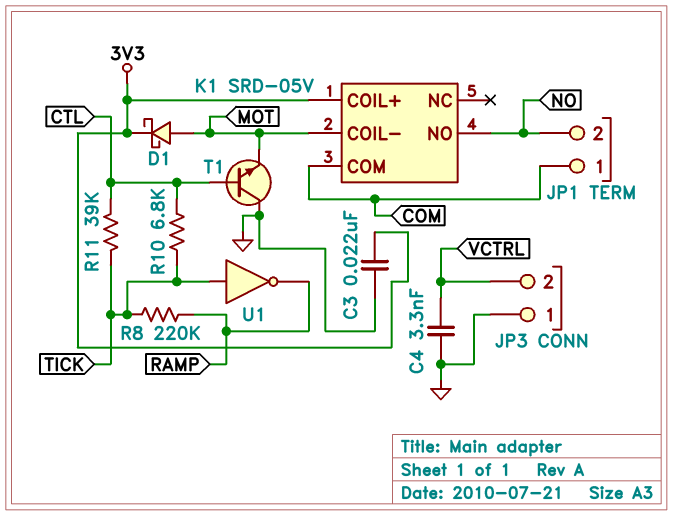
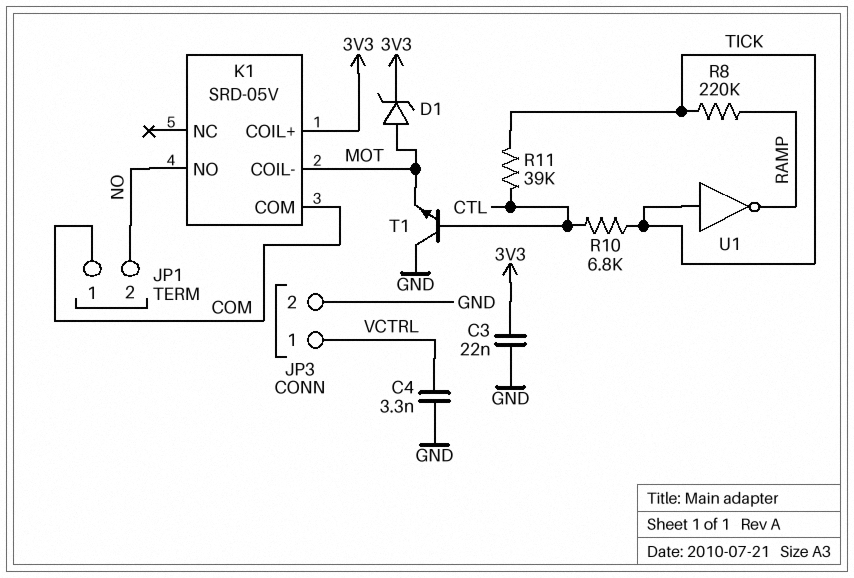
D1: schottky (A MOT, K 3V3) -> zener (A MOT, K 3V3)
JP3 pin 1: GND -> VCTRL
JP3 pin 2: VCTRL -> GND

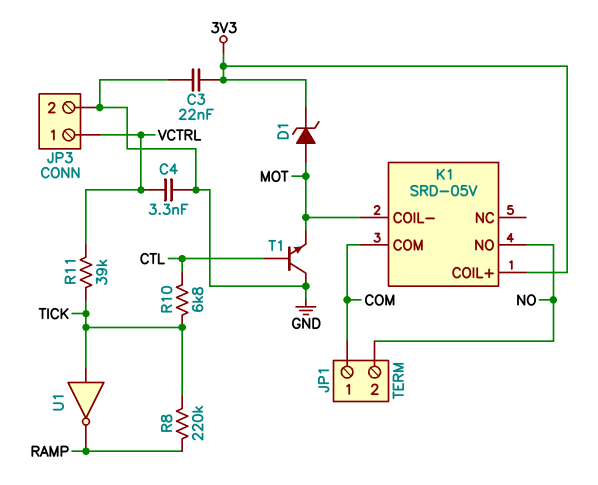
R11: 39k (CTL, TICK) -> 39k (TICK, VCTRL)

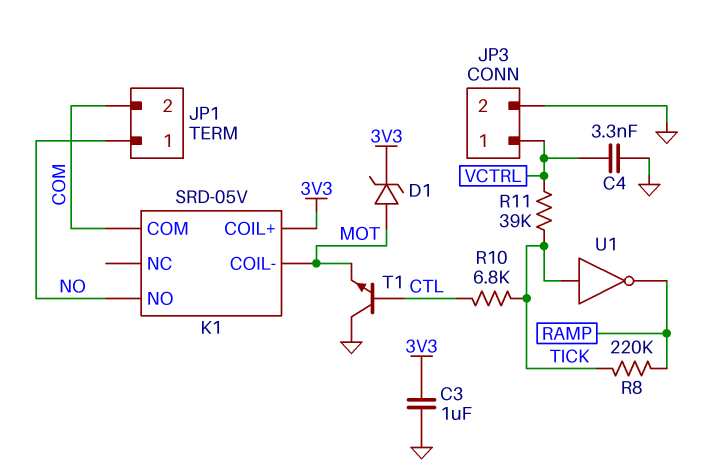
C3: 22nF (3V3, GND) -> 1uF (3V3, GND)
JP1 pin 1: COM -> NO
JP1 pin 2: NO -> COM

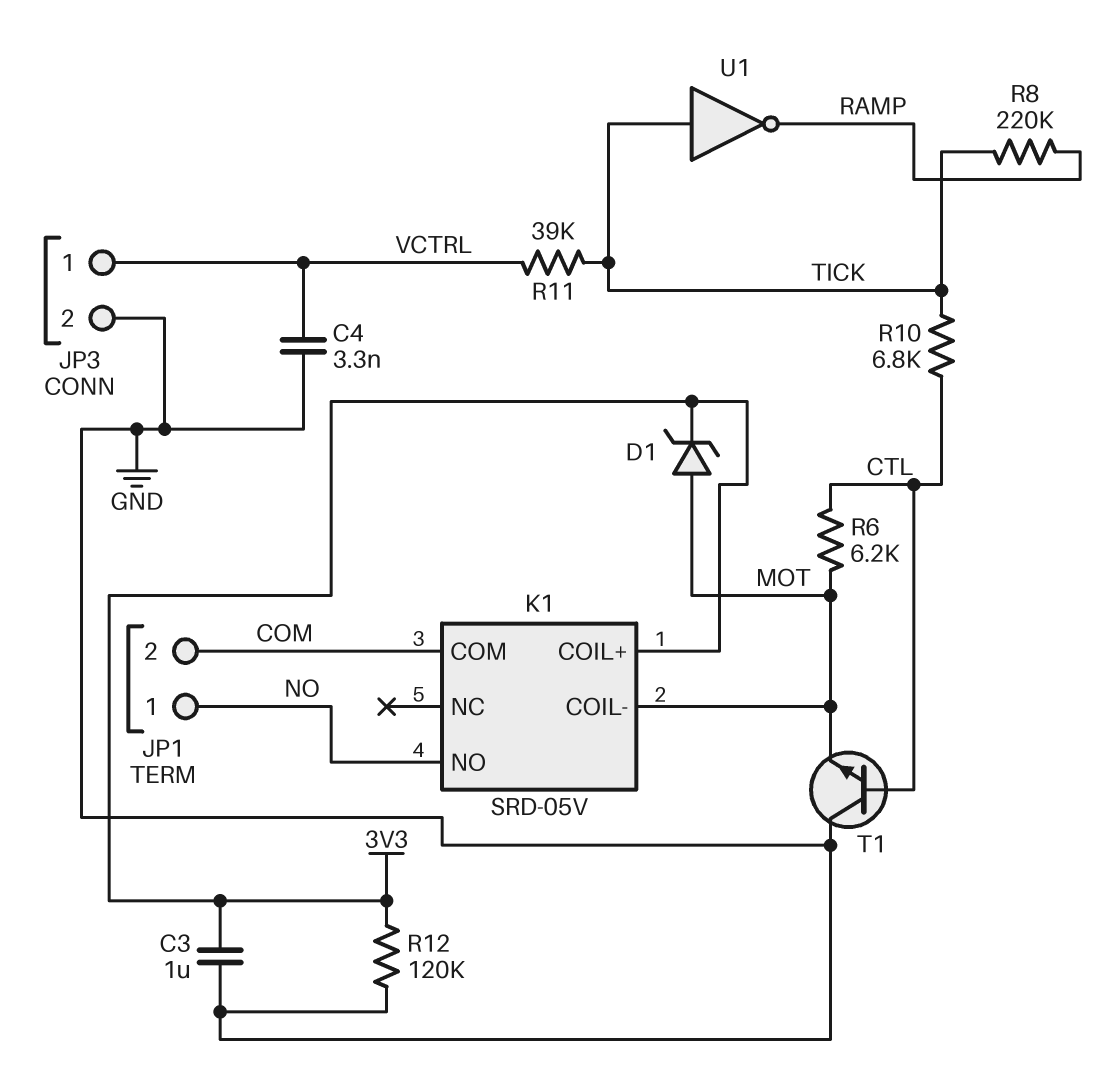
R6: none -> 6.2k (CTL, MOT)
R12: none -> 120k (3V3, GND)

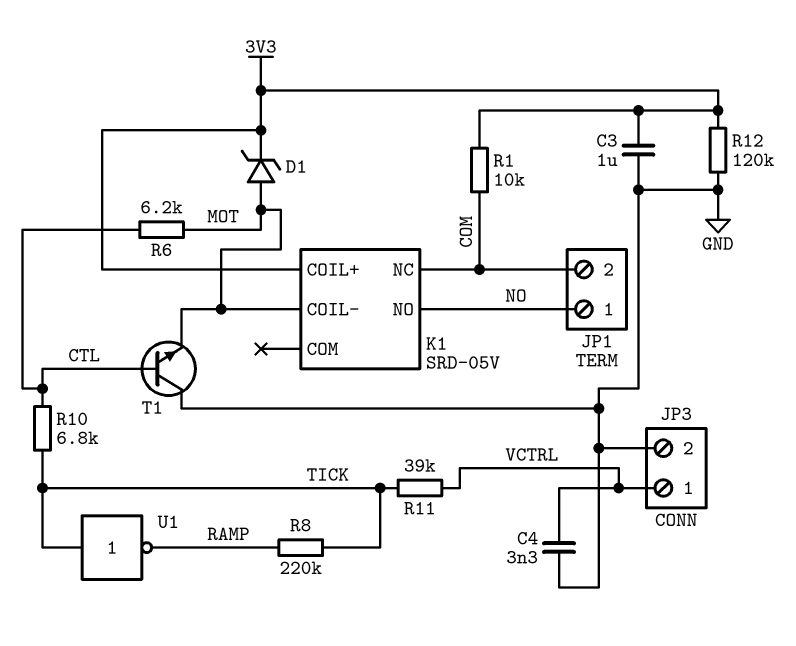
K1 pin COM: COM -> none
K1 pin NC: none -> COM
R1: none -> 10k (3V3, COM)

